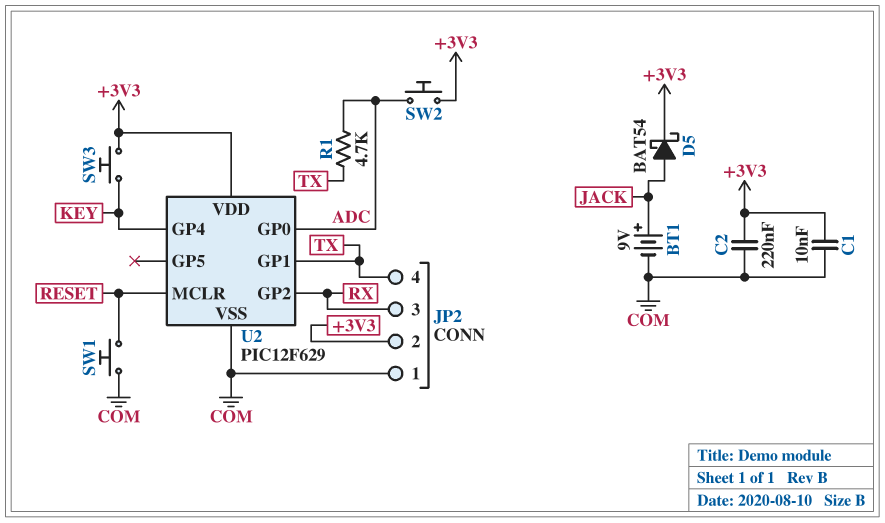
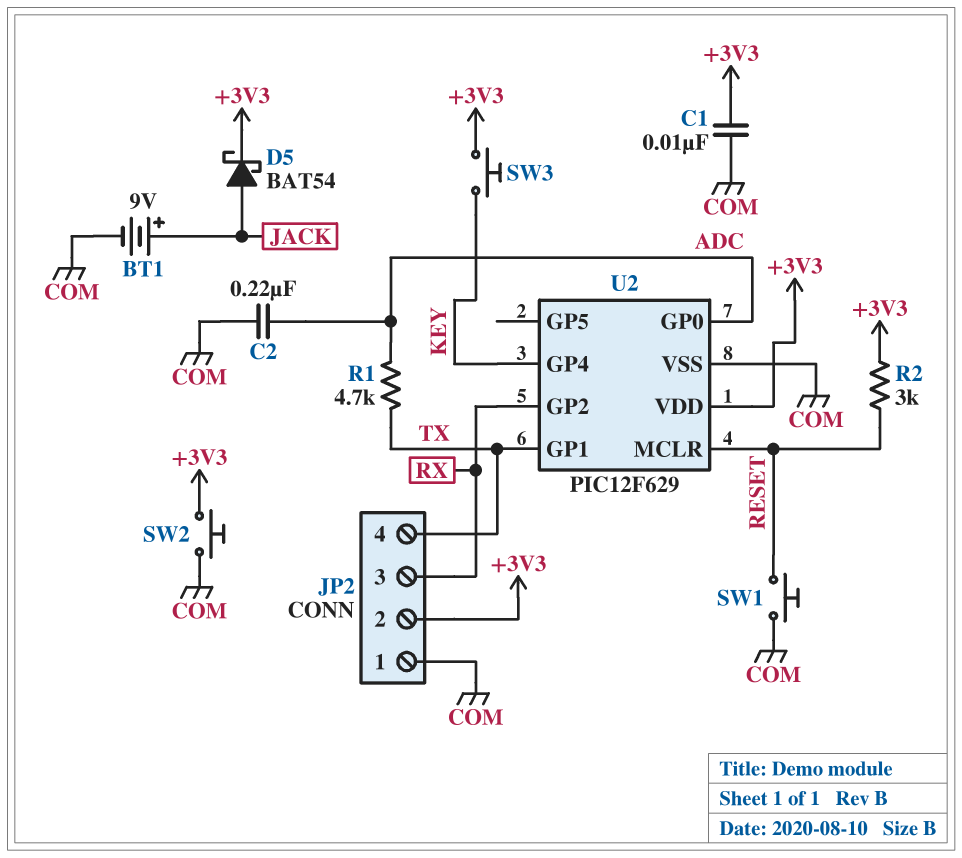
C2: 220nF (+3V3, COM) -> 220nF (ADC, COM)
R2: none -> 3k (+3V3, RESET)
SW2: button (+3V3, ADC) -> button (+3V3, COM)

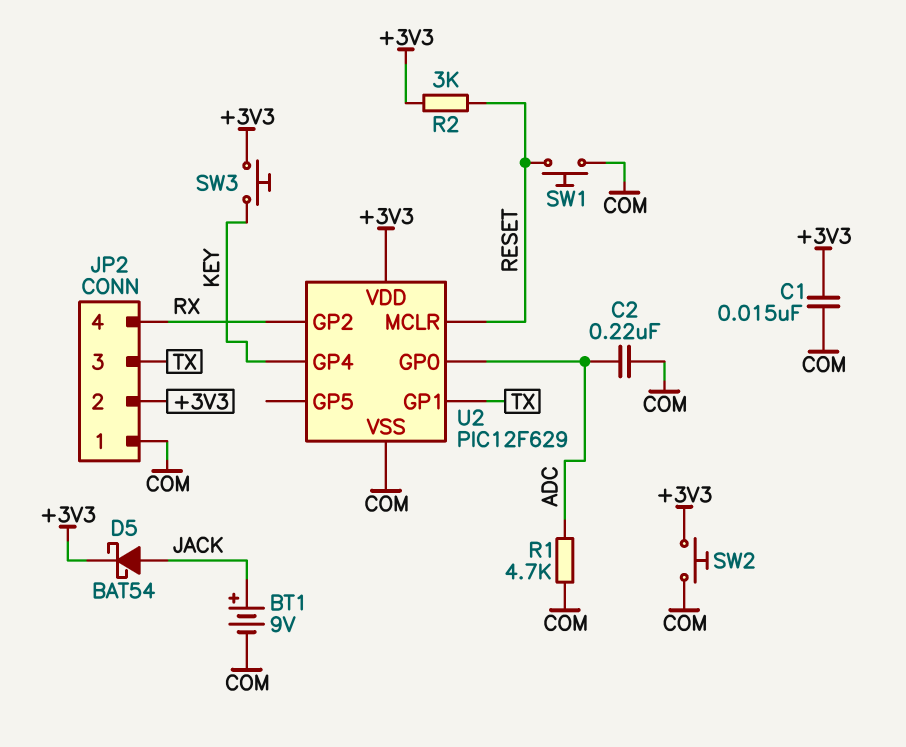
C1: 10nF (+3V3, COM) -> 15nF (+3V3, COM)
JP2 pin 3: RX -> TX
JP2 pin 4: TX -> RX
R1: 4.7k (ADC, TX) -> 4.7k (ADC, COM)

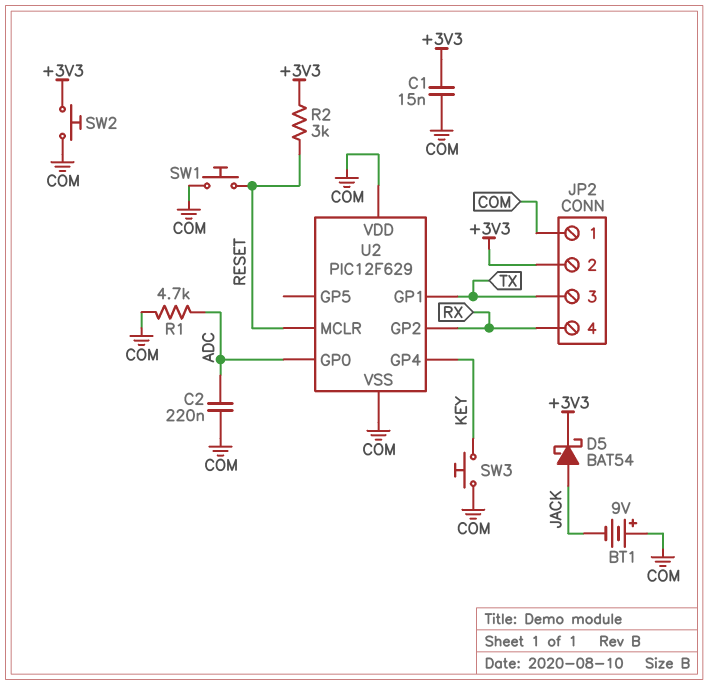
BT1: 9V (plus JACK, minus COM) -> 9V (plus COM, minus JACK)
SW3: button (+3V3, KEY) -> button (COM, KEY)
U2 pin VDD: +3V3 -> COM

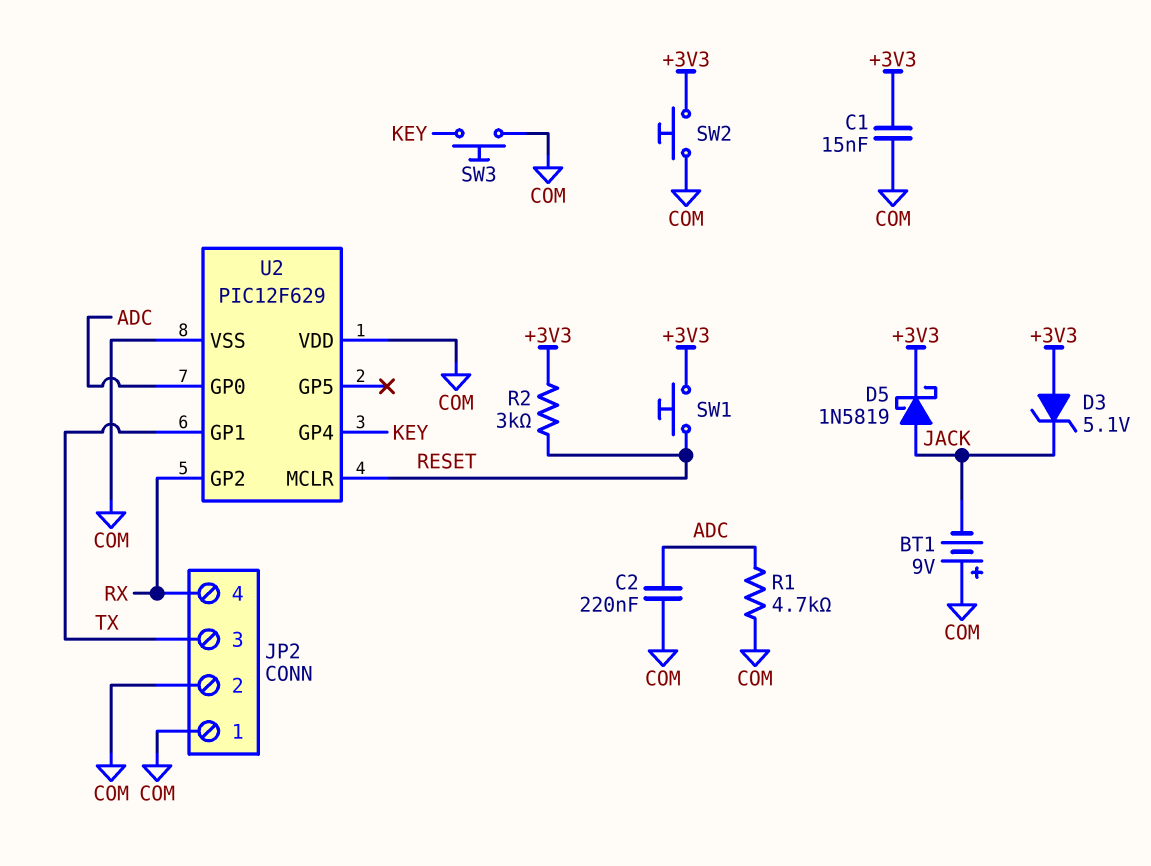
D3: none -> zener 5.1V (A +3V3, K JACK)
D5: schottky BAT54 (A JACK, K +3V3) -> schottky 1N5819 (A JACK, K +3V3)
JP2 pin 2: +3V3 -> COM
SW1: button (COM, RESET) -> button (+3V3, RESET)

